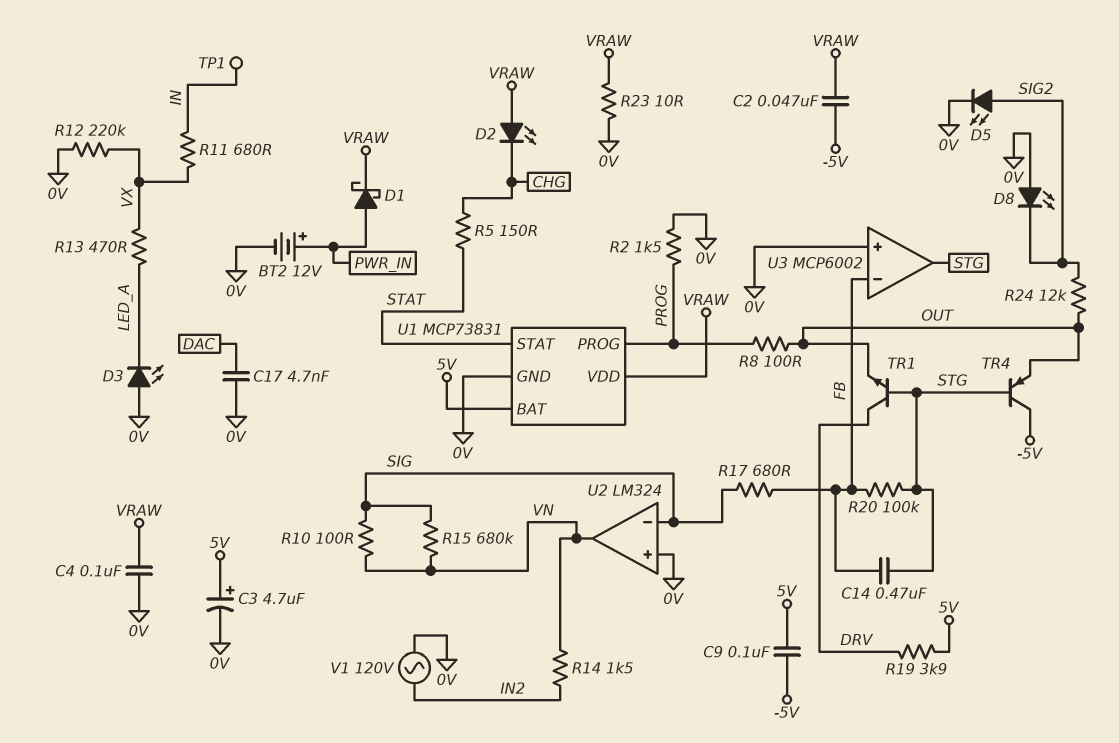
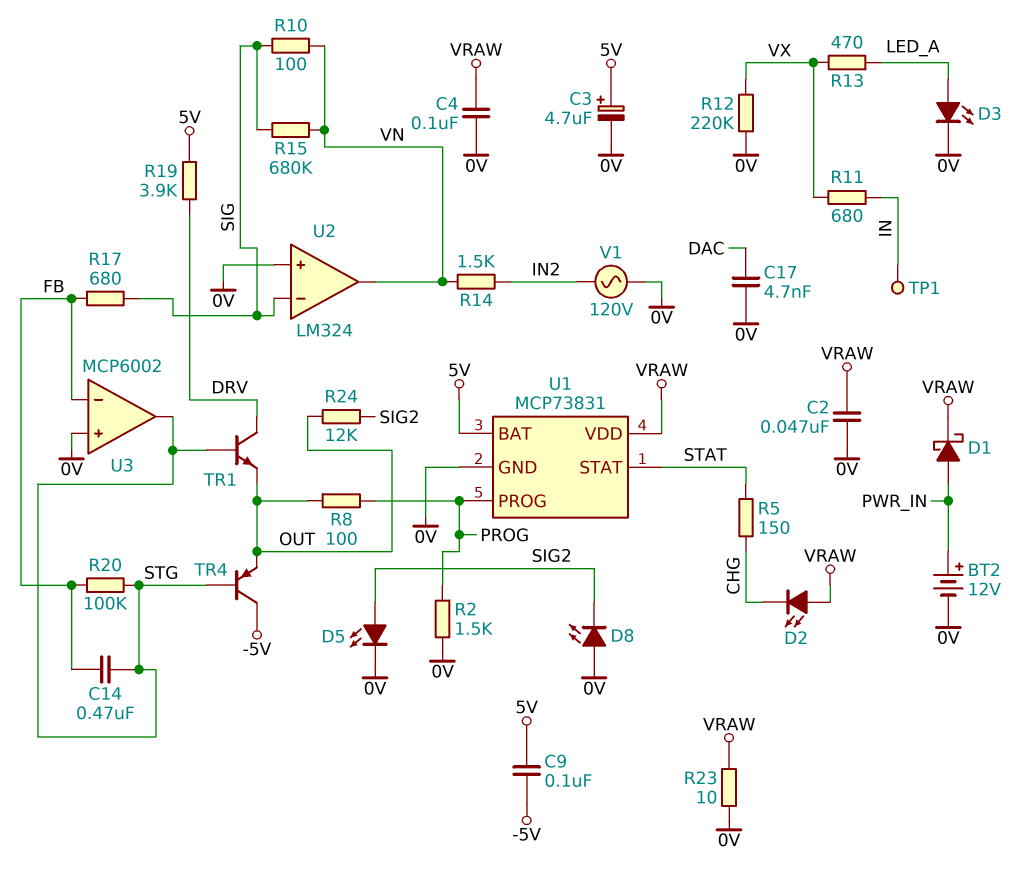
C2: 47nF (-5V, VRAW) -> 47nF (0V, VRAW)
D3: LED (A 0V, K LED_A) -> LED (A LED_A, K 0V)

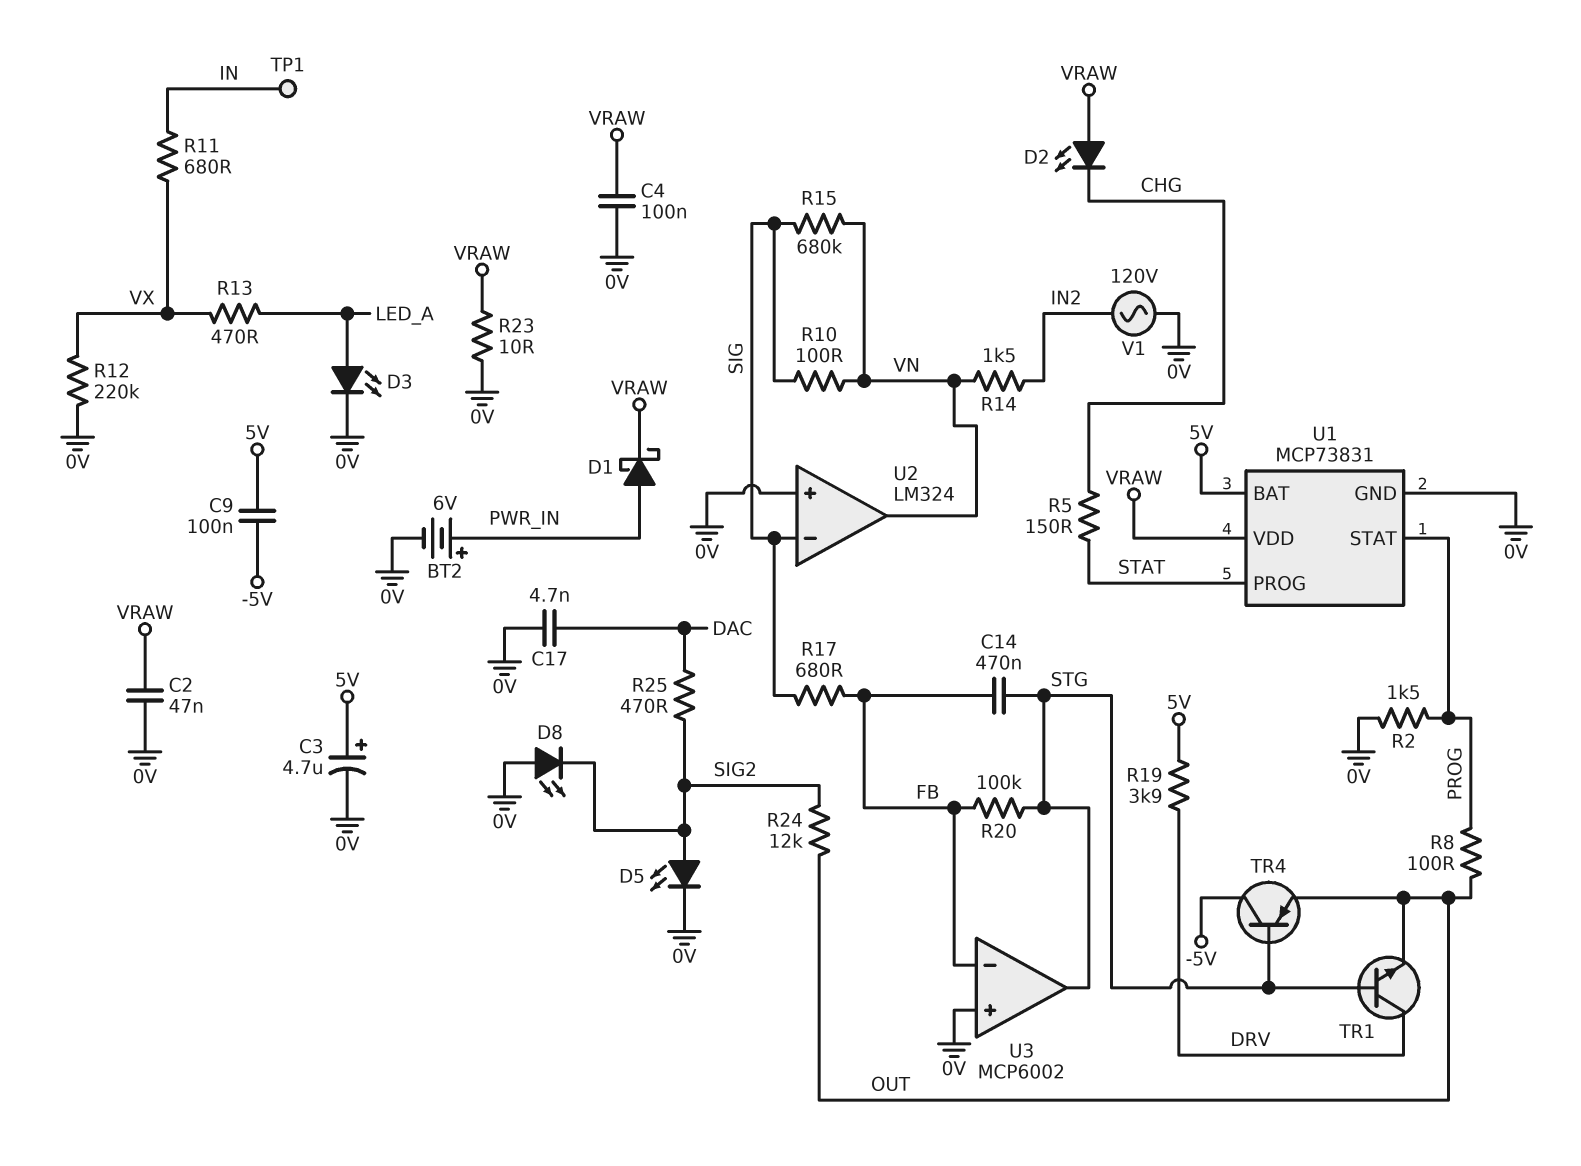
BT2: 12V (plus PWR_IN, minus 0V) -> 6V (plus PWR_IN, minus 0V)
R25: none -> 470 (DAC, SIG2)
U1 pin PROG: PROG -> STAT
U1 pin STAT: STAT -> PROG

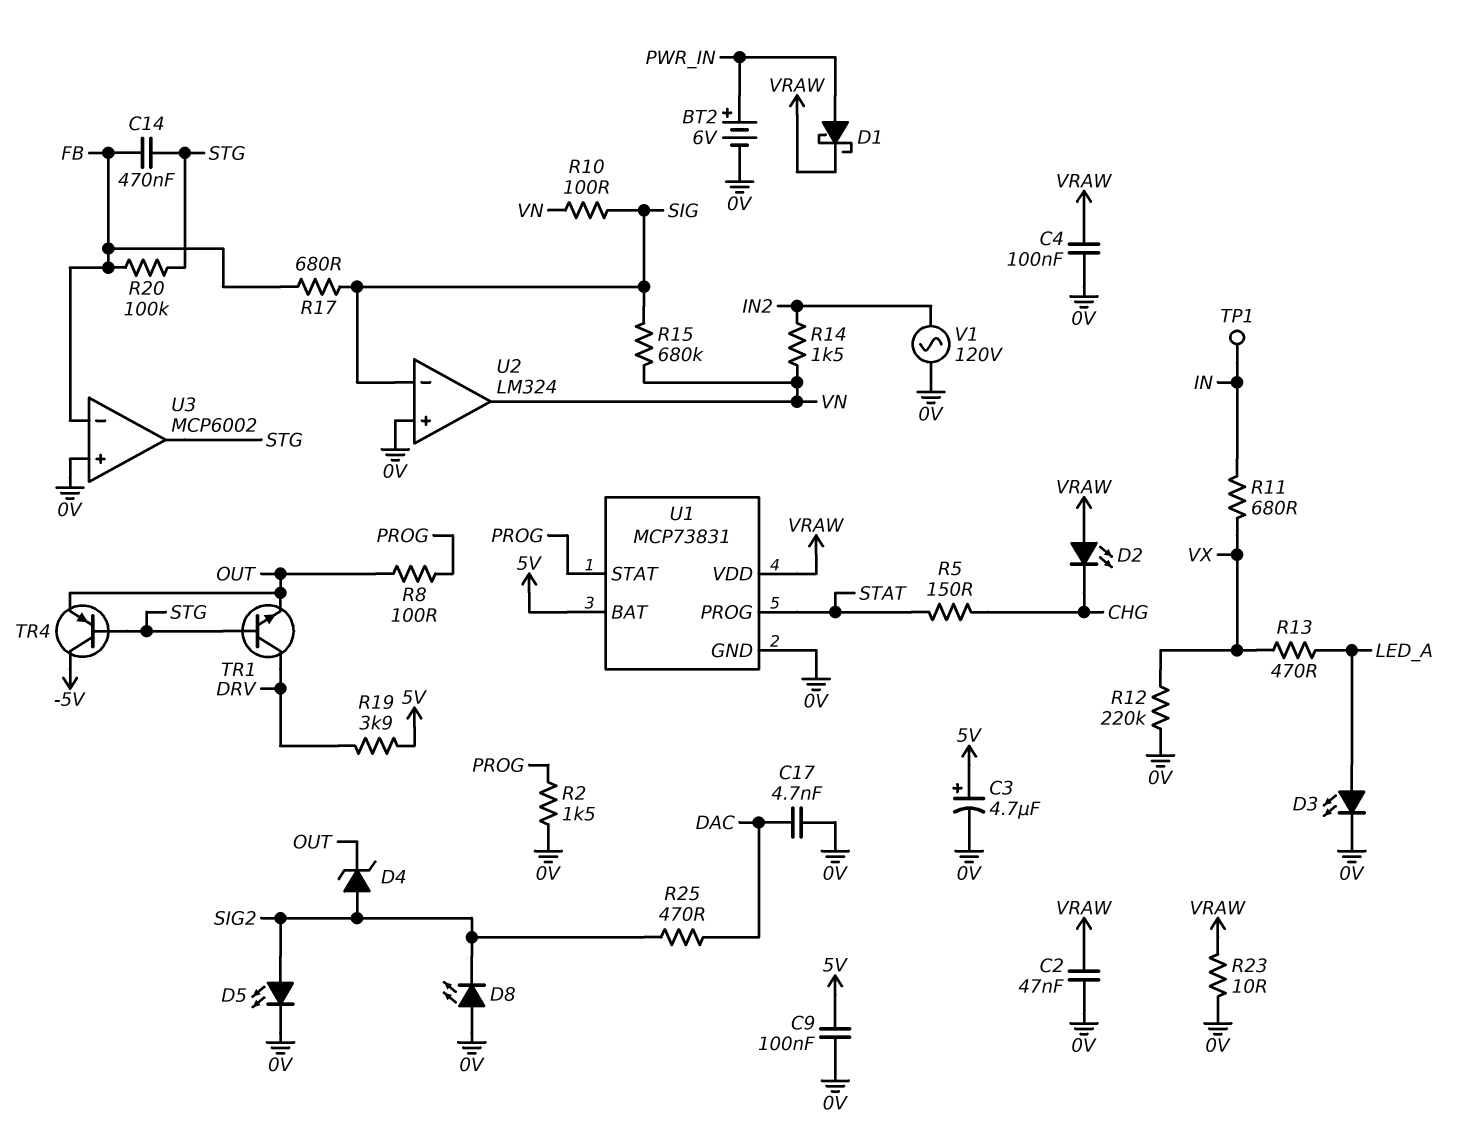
C9: 100nF (-5V, 5V) -> 100nF (0V, 5V)
D4: none -> zener (A SIG2, K OUT)
R24: 12k (OUT, SIG2) -> none

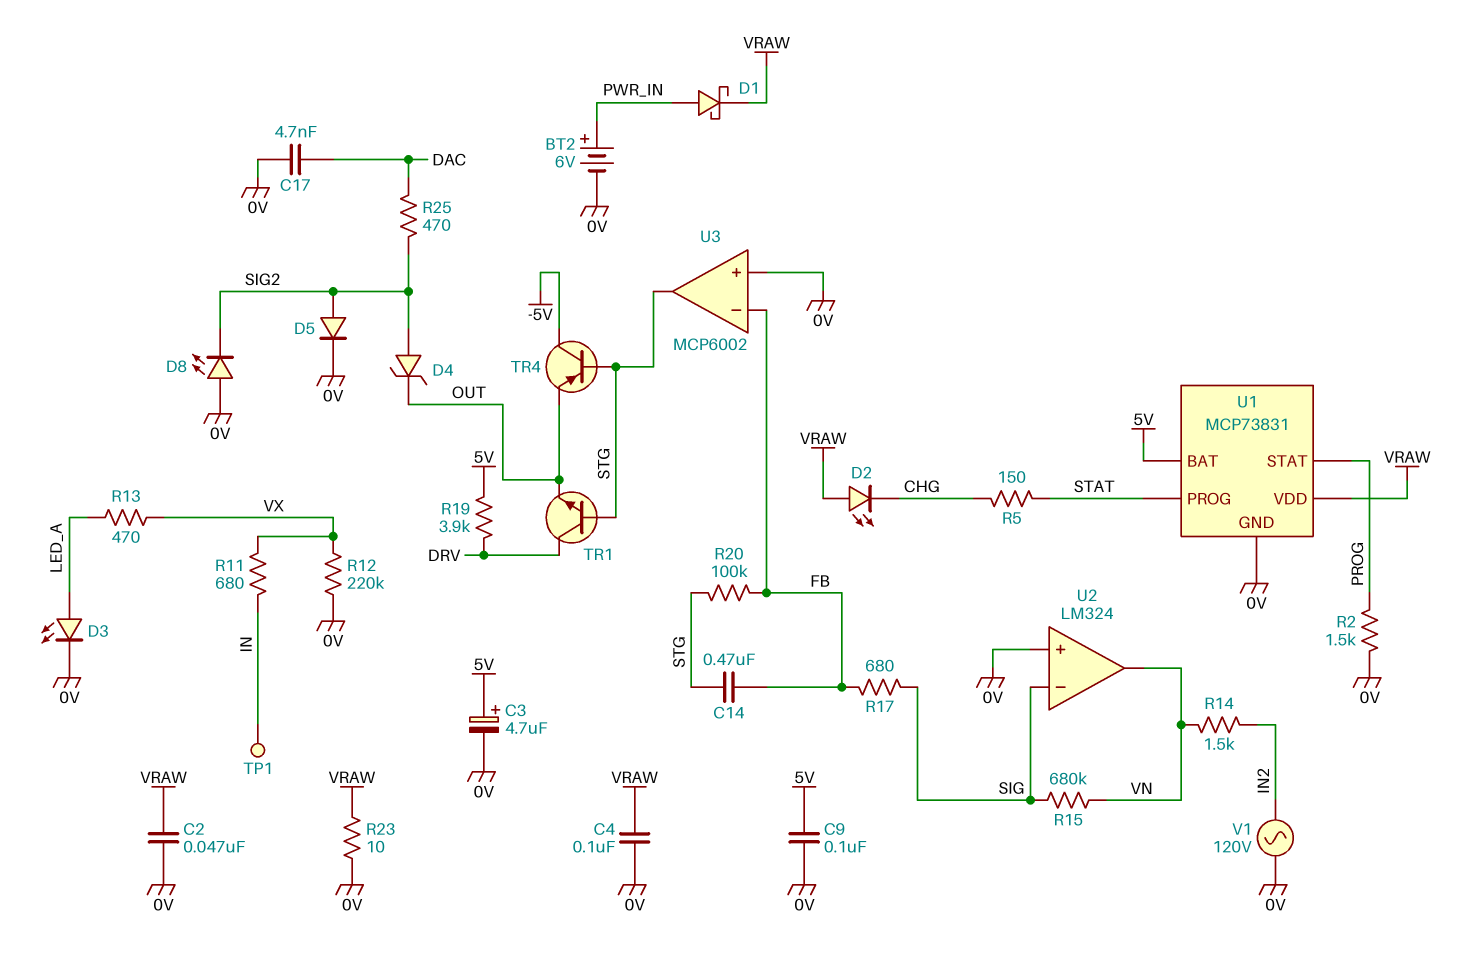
D5: LED (A SIG2, K 0V) -> diode (A SIG2, K 0V)
R8: 100 (OUT, PROG) -> none
R10: 100 (SIG, VN) -> none

